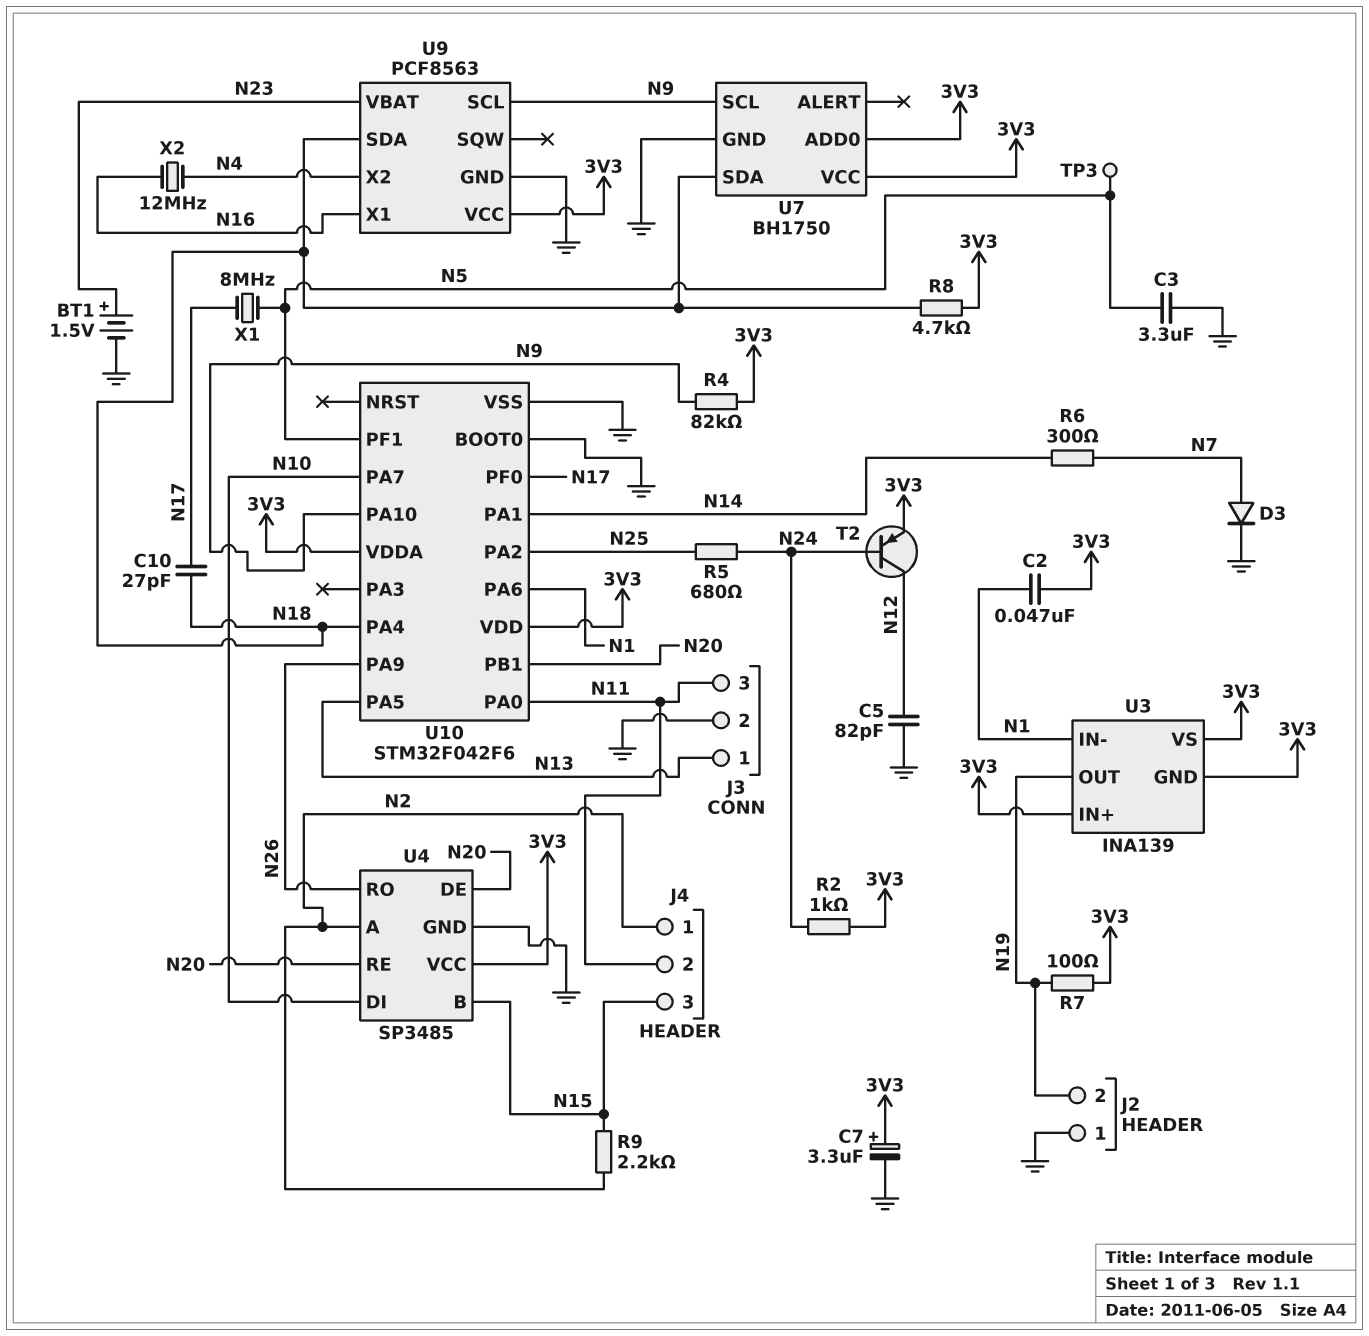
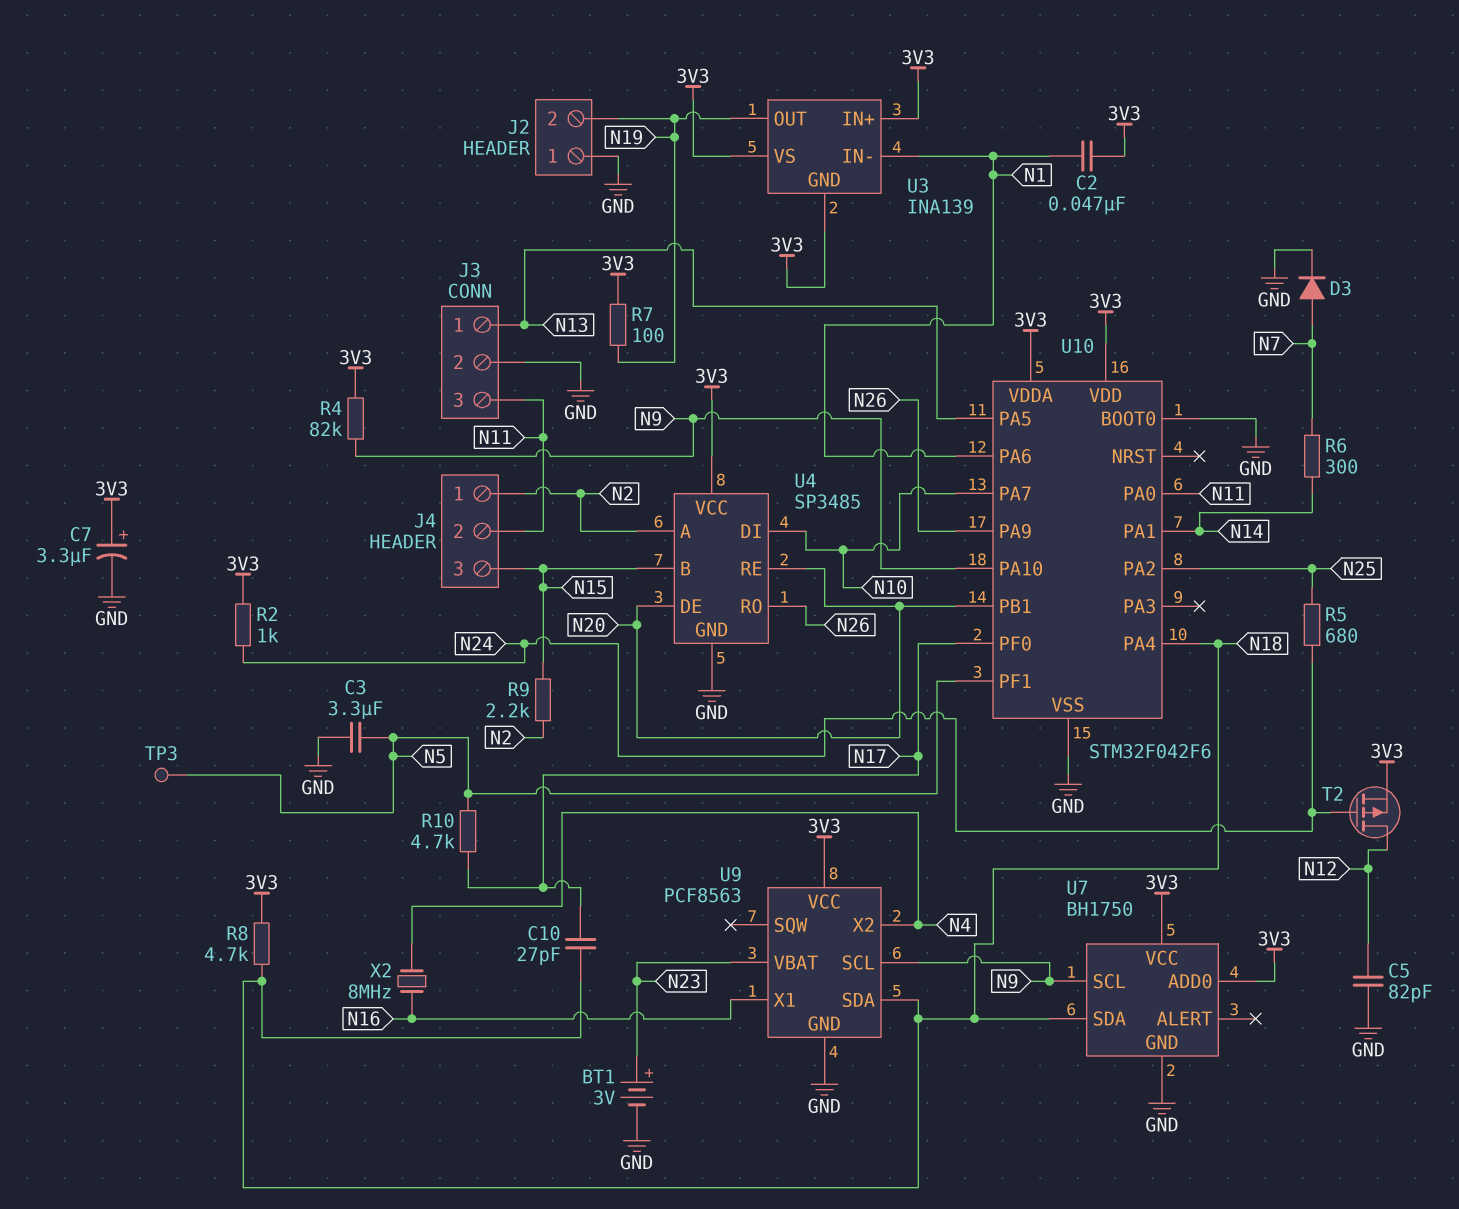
BT1: 1.5V (plus N23, minus GND) -> 3V (plus N23, minus GND)
R10: none -> 4.7k (N5, N17)
T2: PNP (B N24, C N12, E 3V3) -> PMOS (G N24, D N12, S 3V3)
X1: 8MHz (N5, N17) -> none
X2: 12MHz (N4, N16) -> 8MHz (N4, N16)

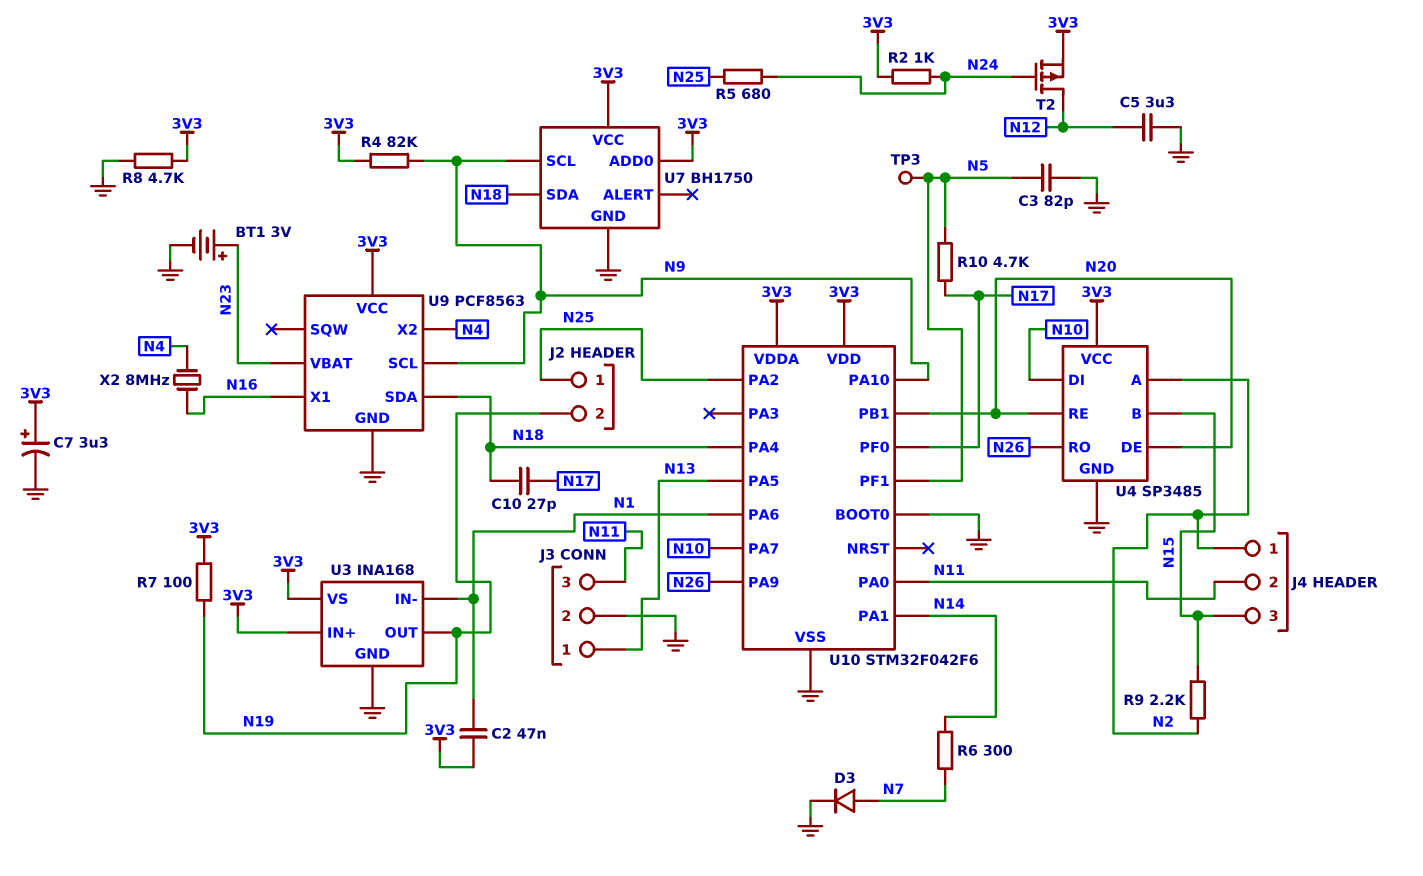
C3: 3.3uF (GND, N5) -> 82pF (GND, N5)
C5: 82pF (GND, N12) -> 3.3uF (GND, N12)
J2 pin 1: GND -> N25
R8: 4.7k (3V3, N18) -> 4.7k (3V3, GND)
U3: INA139 -> INA168
U3 pin GND: 3V3 -> GND

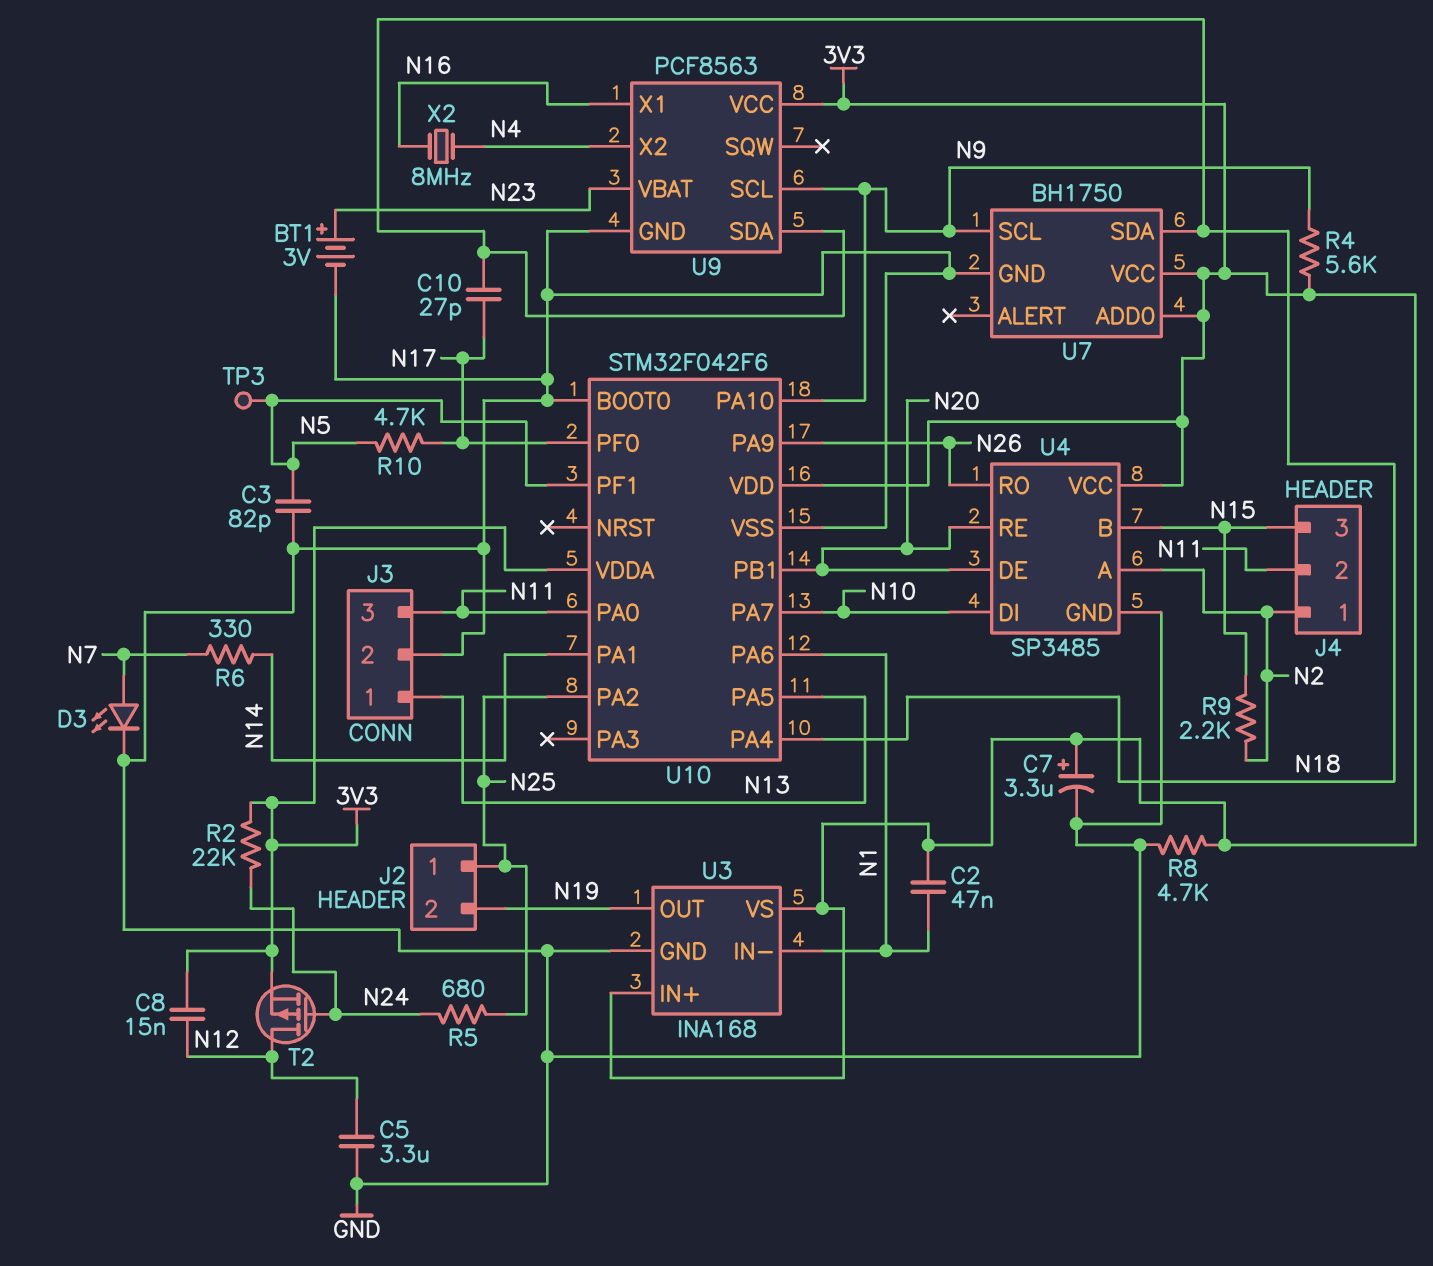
C8: none -> 15nF (3V3, N12)
D3: diode (A N7, K GND) -> LED (A N7, K GND)
R2: 1k (3V3, N24) -> 22k (3V3, N24)
R4: 82k (3V3, N9) -> 5.6k (3V3, N9)
R6: 300 (N7, N14) -> 330 (N7, N14)
R7: 100 (3V3, N19) -> none

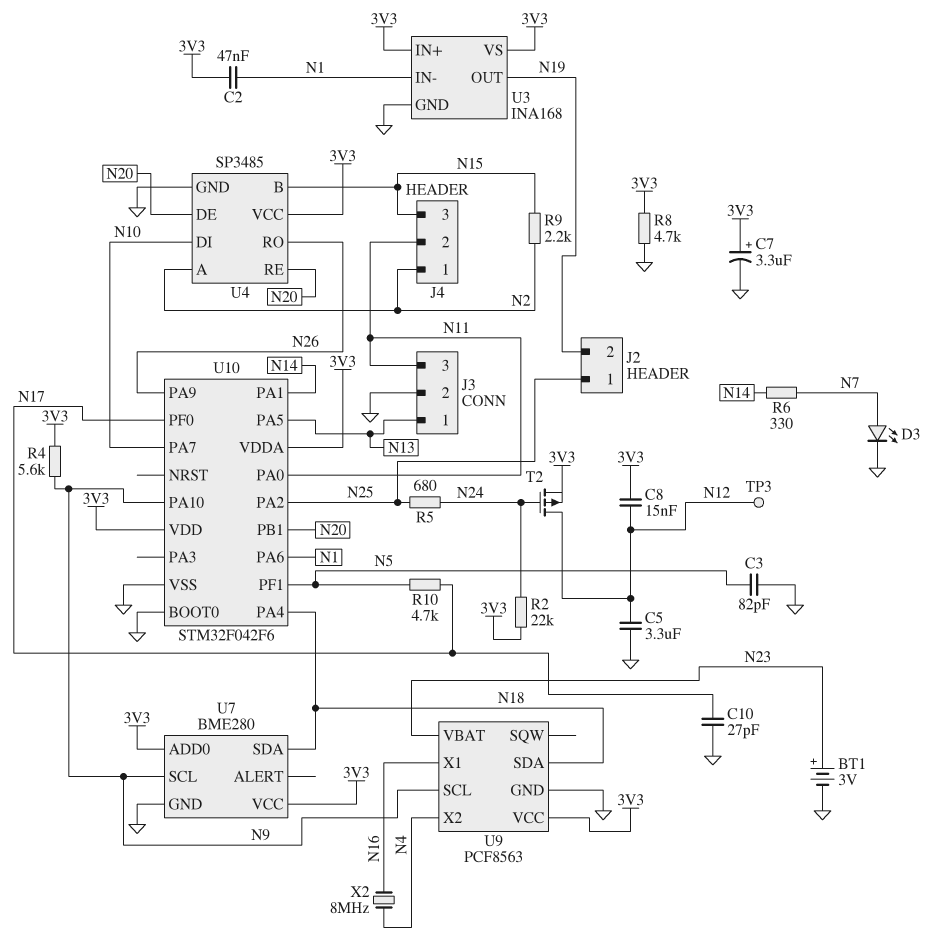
C10: 27pF (N17, N18) -> 27pF (GND, N17)
TP3: test point (N5) -> test point (N12)
U7: BH1750 -> BME280

